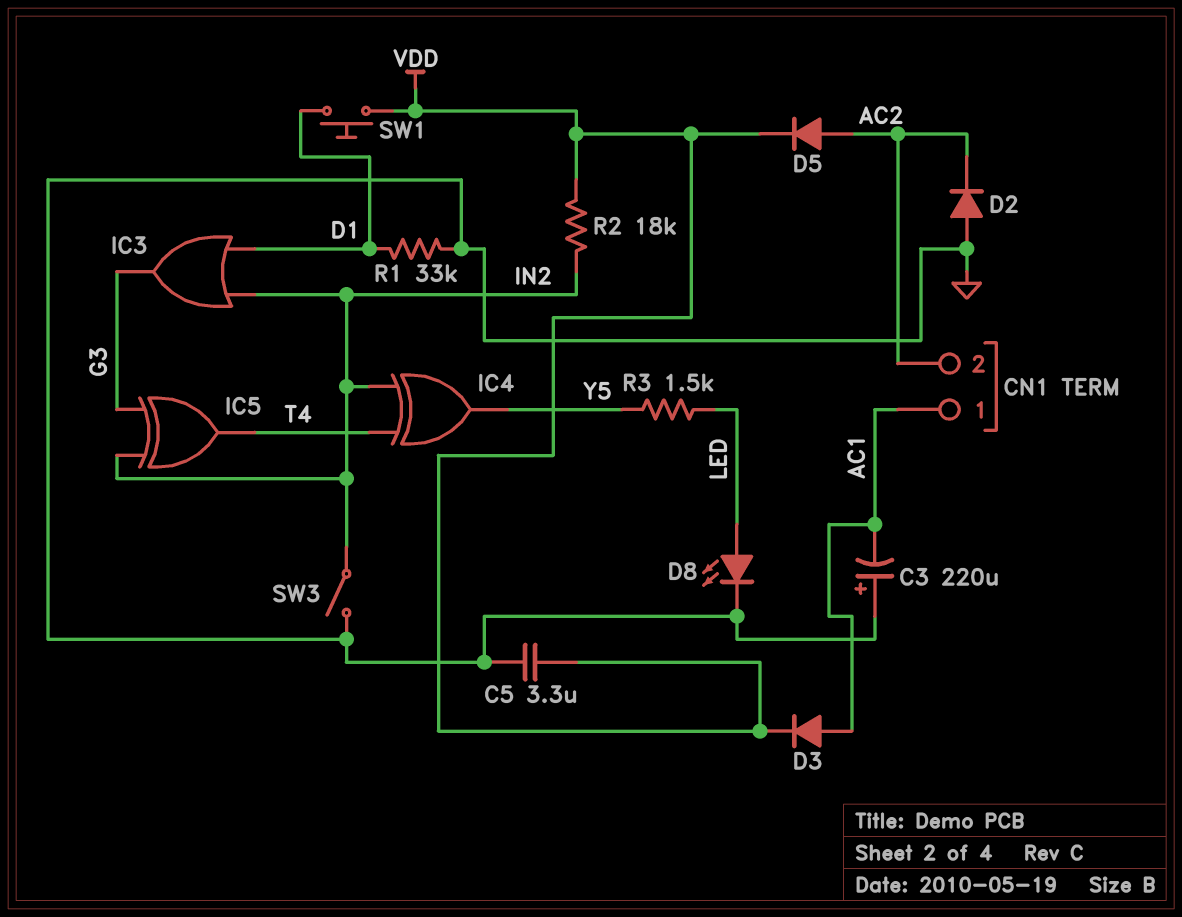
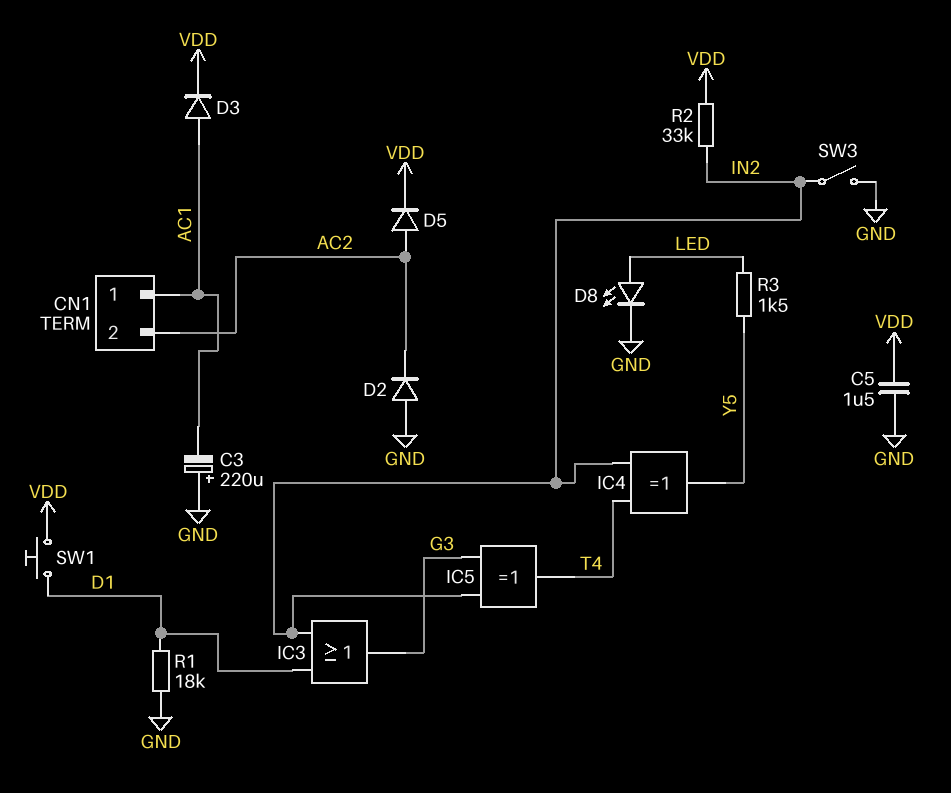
C5: 3.3uF (GND, VDD) -> 1.5uF (GND, VDD)
R1: 33k (D1, GND) -> 18k (D1, GND)
R2: 18k (IN2, VDD) -> 33k (IN2, VDD)

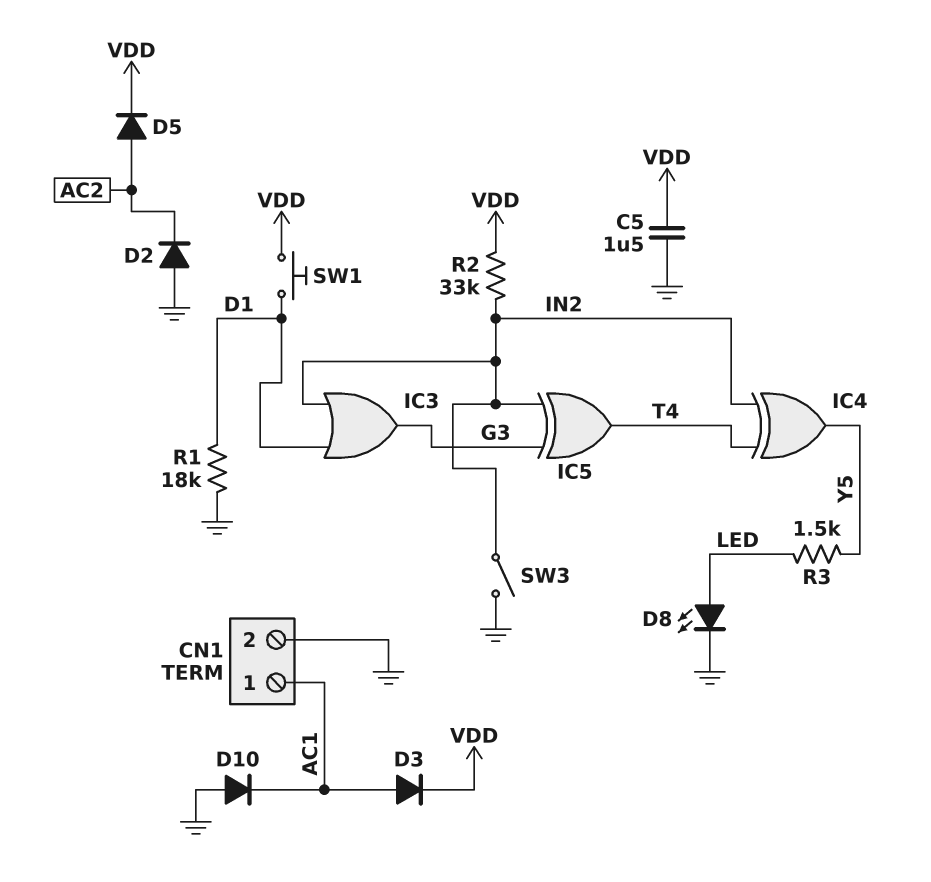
C3: 220uF (plus GND, minus AC1) -> none
CN1 pin 2: AC2 -> GND
D10: none -> diode (A GND, K AC1)

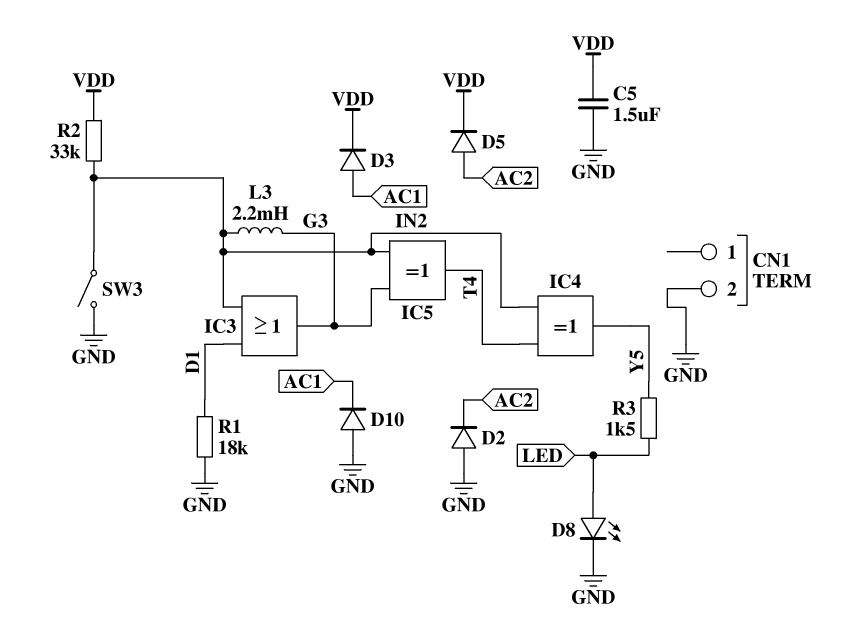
CN1 pin 1: AC1 -> none
L3: none -> 2.2mH (G3, IN2)
SW1: button (D1, VDD) -> none

